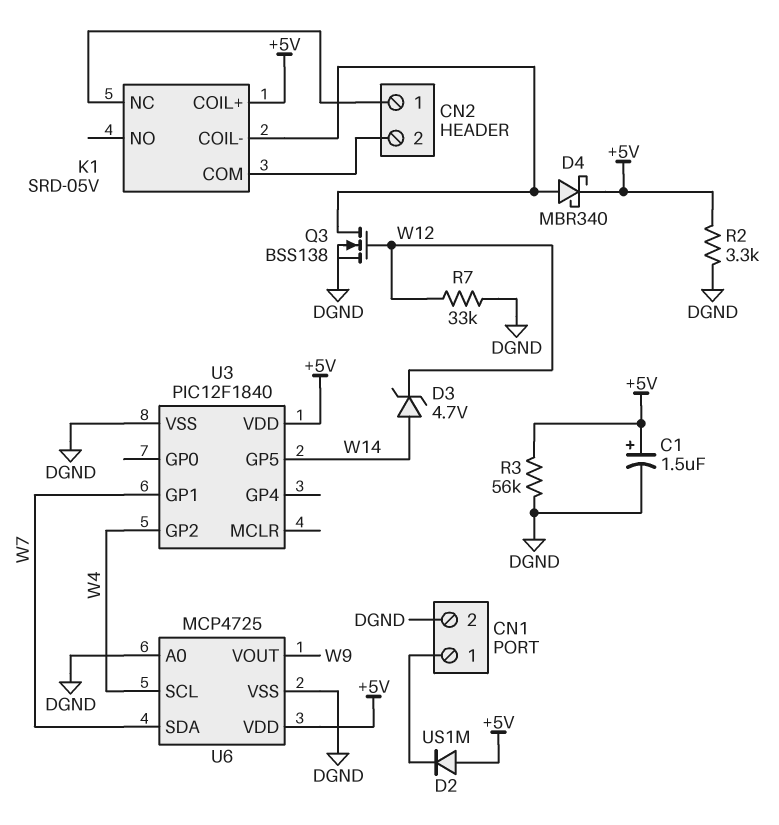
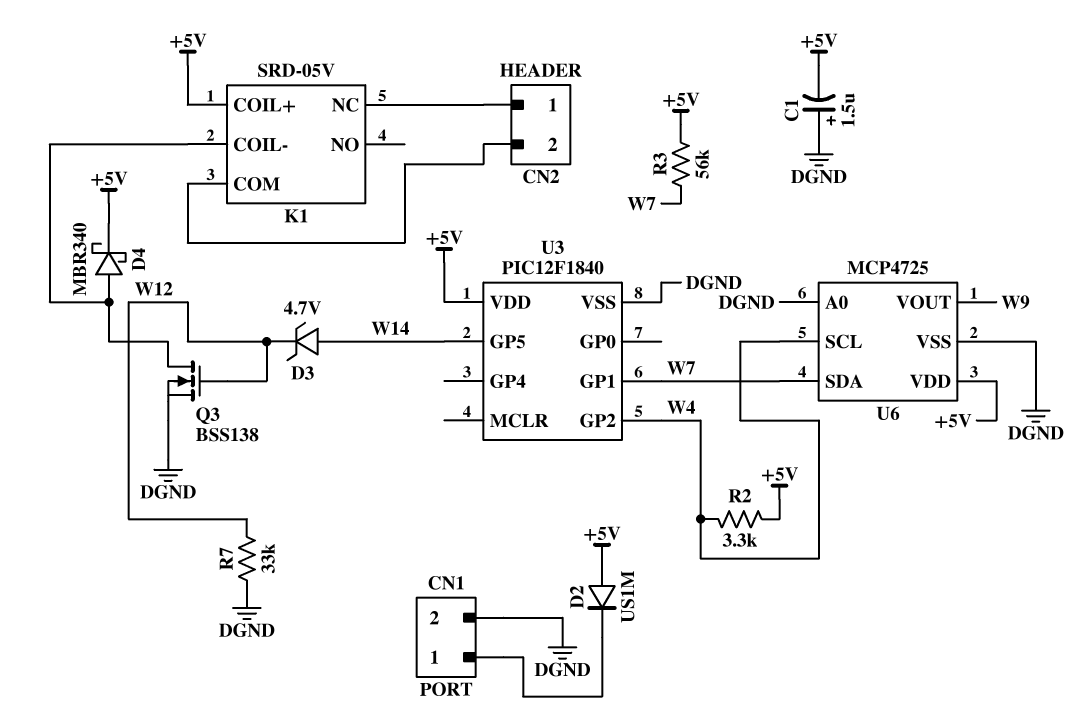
C1: 1.5uF (plus +5V, minus DGND) -> 1.5uF (plus DGND, minus +5V)
R2: 3.3k (+5V, DGND) -> 3.3k (+5V, W4)
R3: 56k (+5V, DGND) -> 56k (+5V, W7)

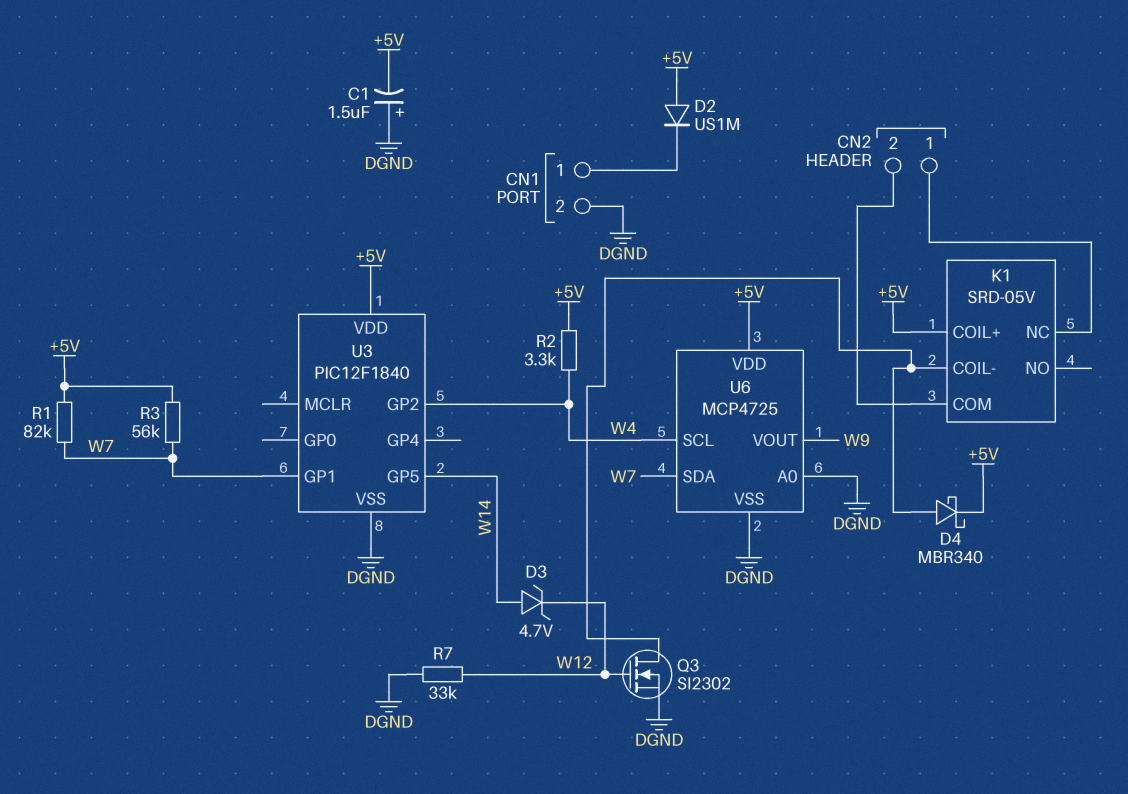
Q3: NMOS BSS138 (G W12, D K1/COIL-, S DGND) -> NMOS SI2302 (G W12, D K1/COIL-, S DGND)
R1: none -> 82k (+5V, W7)

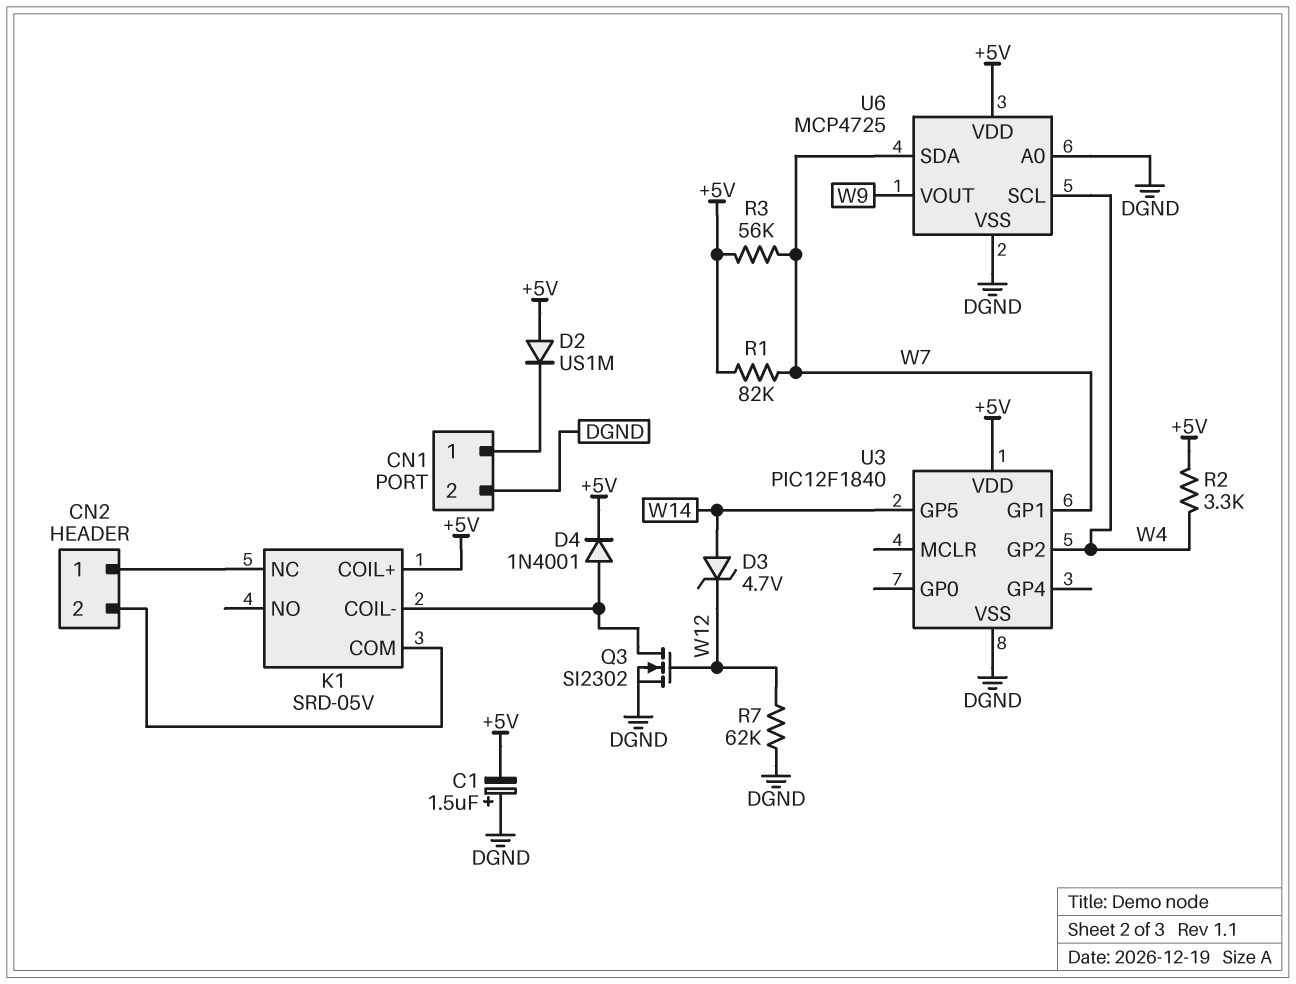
D4: schottky MBR340 (A K1/COIL-, K +5V) -> diode 1N4001 (A K1/COIL-, K +5V)
R7: 33k (DGND, W12) -> 62k (DGND, W12)

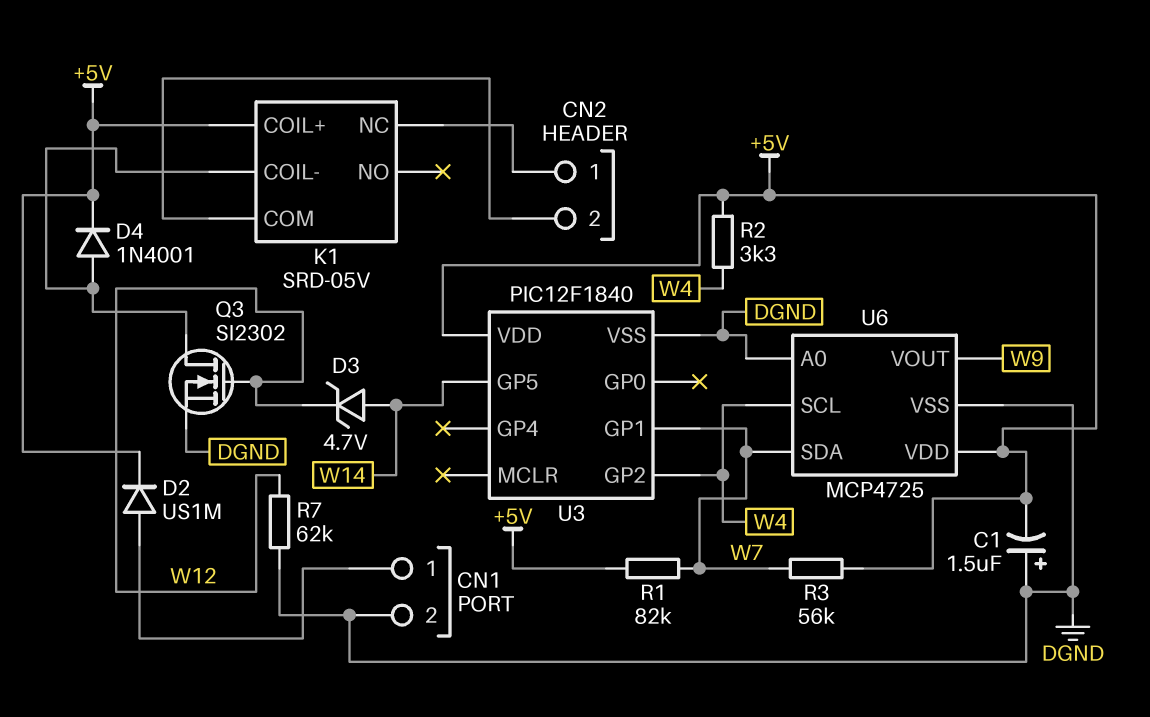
D2: diode US1M (A +5V, K CN1/1) -> diode US1M (A CN1/1, K +5V)

